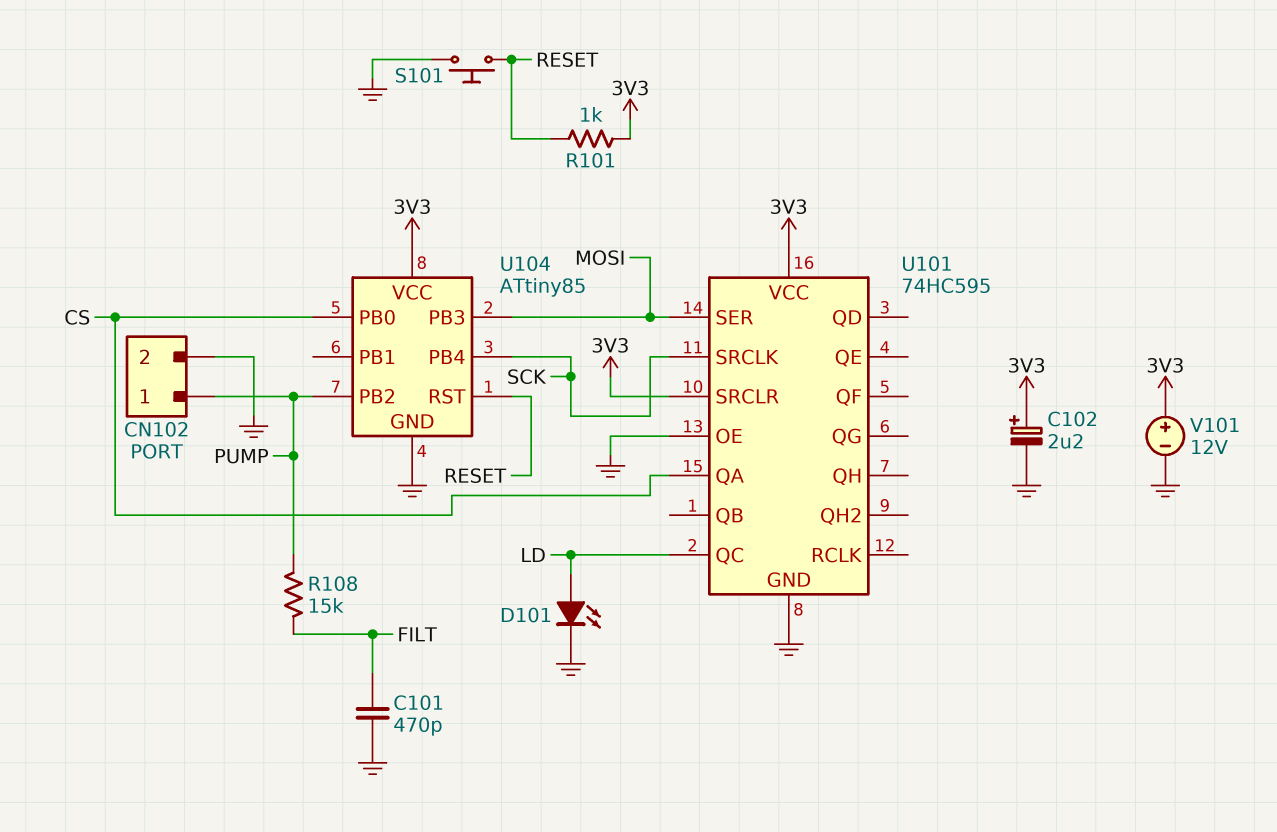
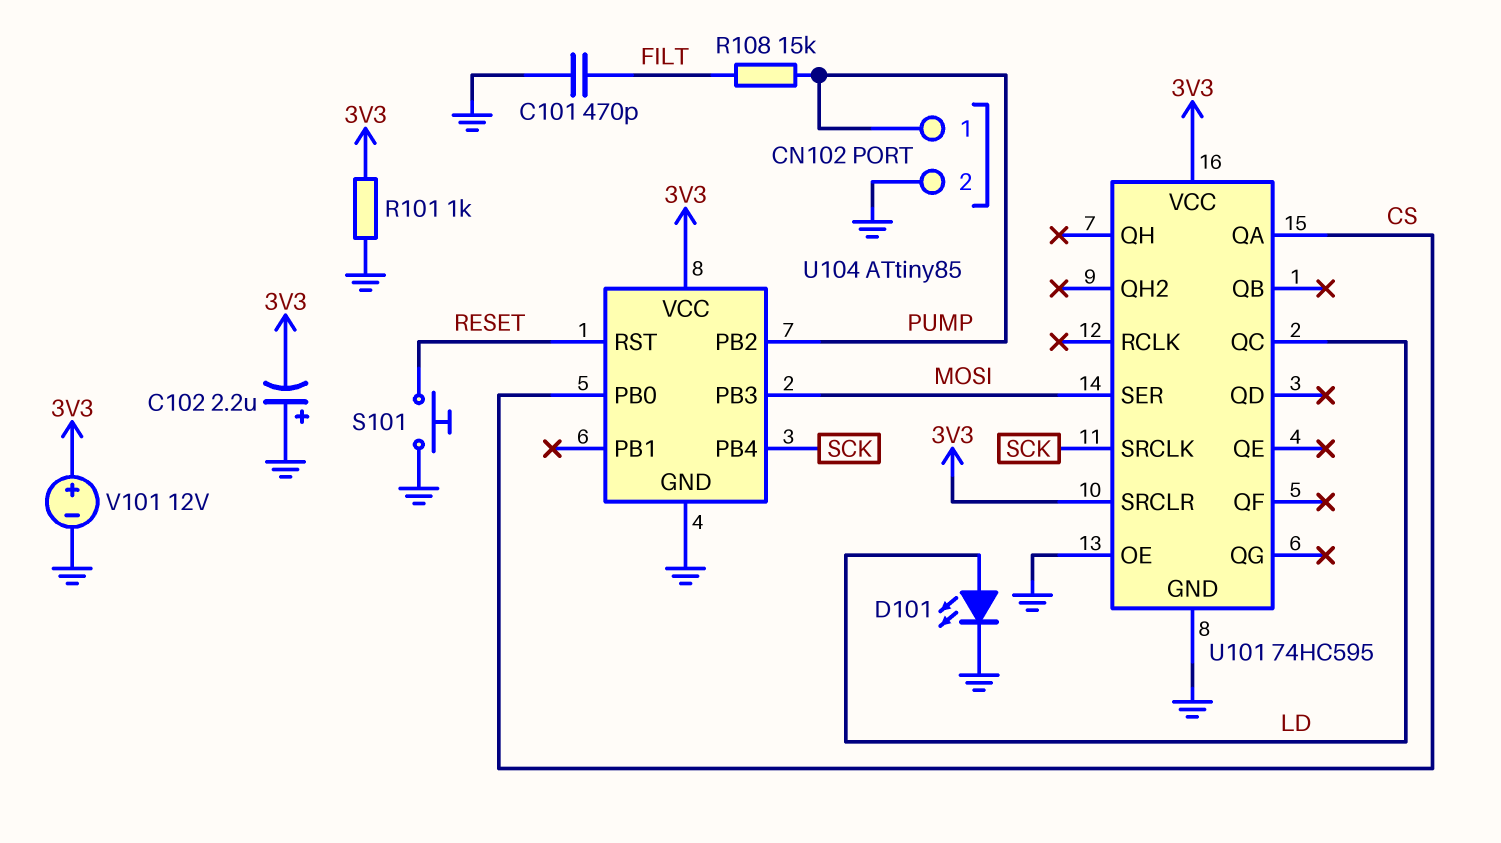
C102: 2.2uF (plus 3V3, minus GND) -> 2.2uF (plus GND, minus 3V3)
R101: 1k (3V3, RESET) -> 1k (3V3, GND)

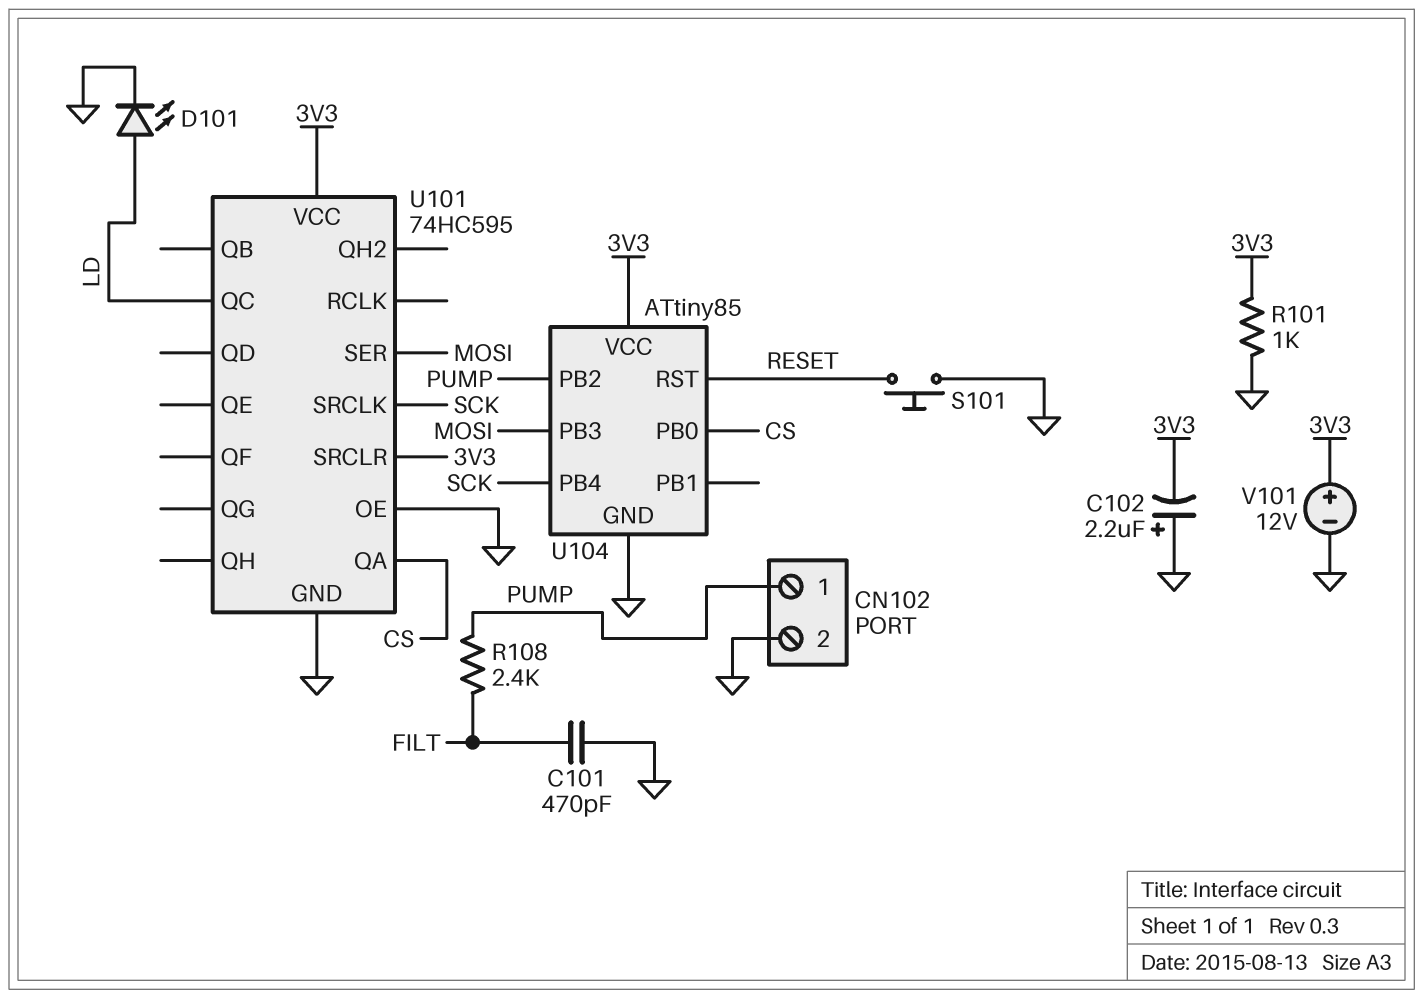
R108: 15k (FILT, PUMP) -> 2.4k (FILT, PUMP)

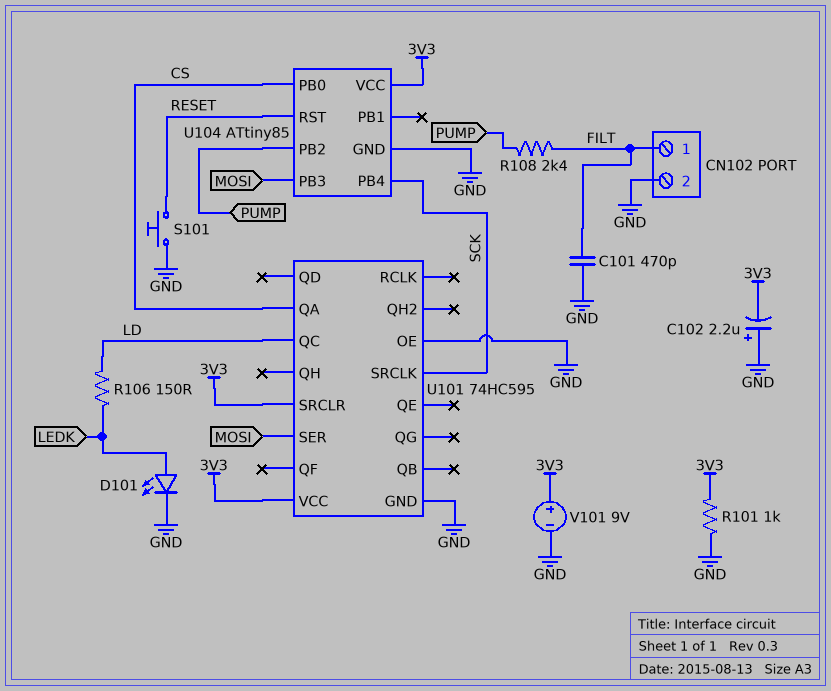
CN102 pin 1: PUMP -> FILT
D101: LED (A LD, K GND) -> LED (A LEDK, K GND)
R106: none -> 150 (LD, LEDK)
V101: 12V (plus 3V3, minus GND) -> 9V (plus 3V3, minus GND)

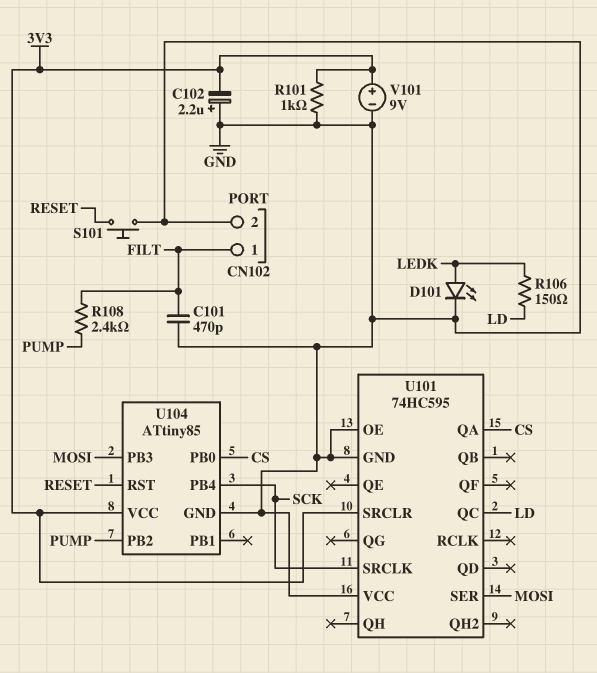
U101 pin VCC: 3V3 -> GND

